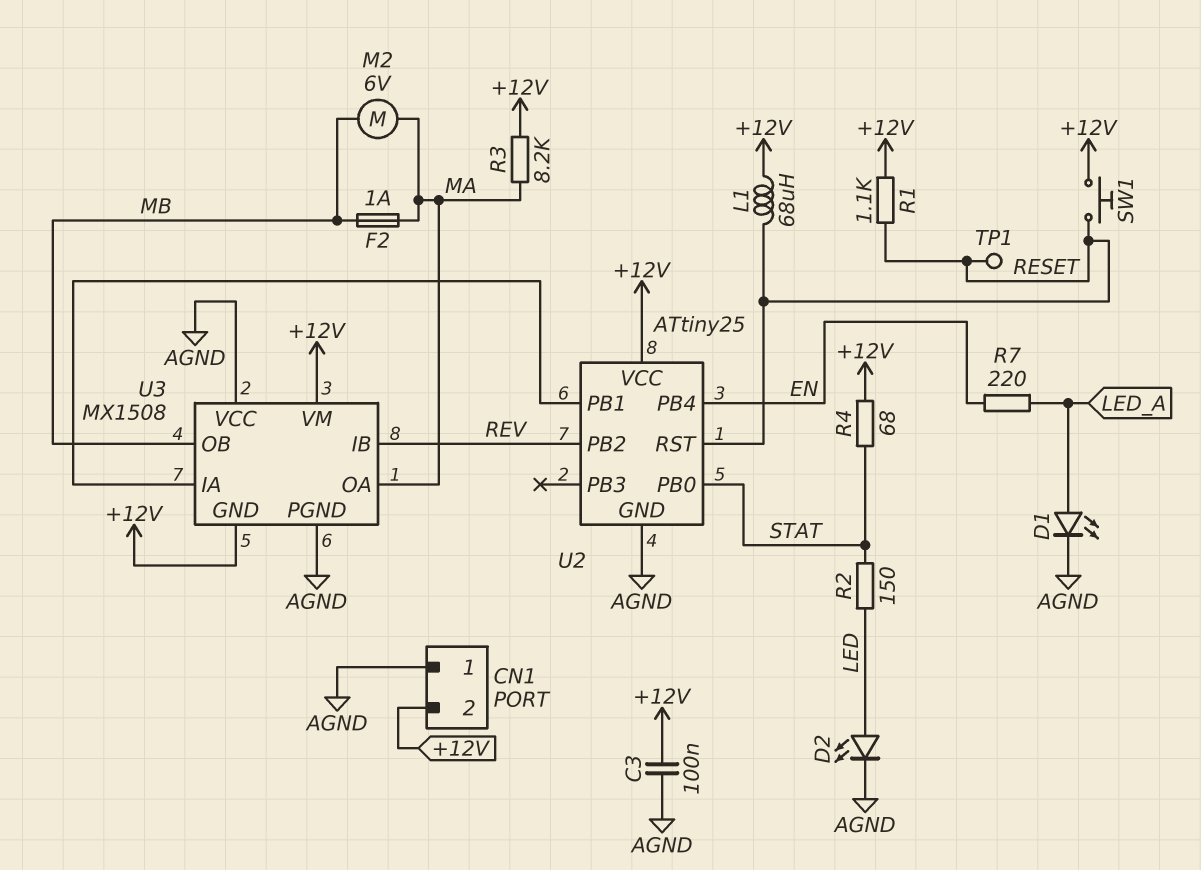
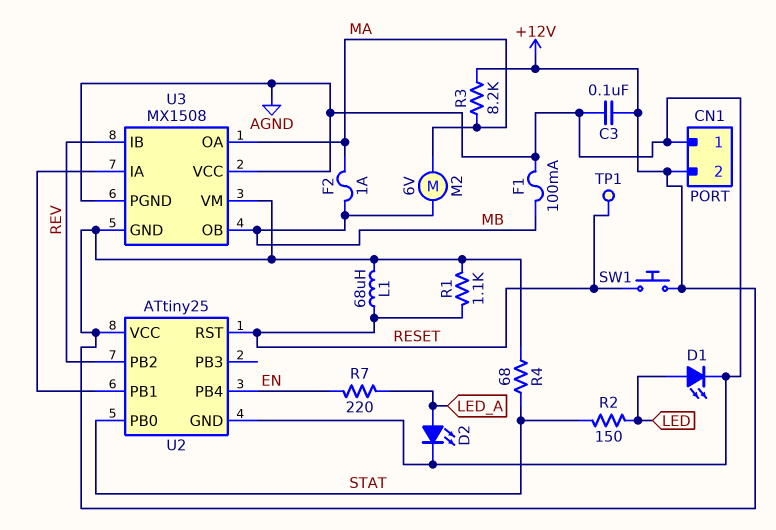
D1: LED (A LED_A, K AGND) -> LED (A LED, K AGND)
D2: LED (A LED, K AGND) -> LED (A LED_A, K AGND)
F1: none -> 100mA (AGND, MB)

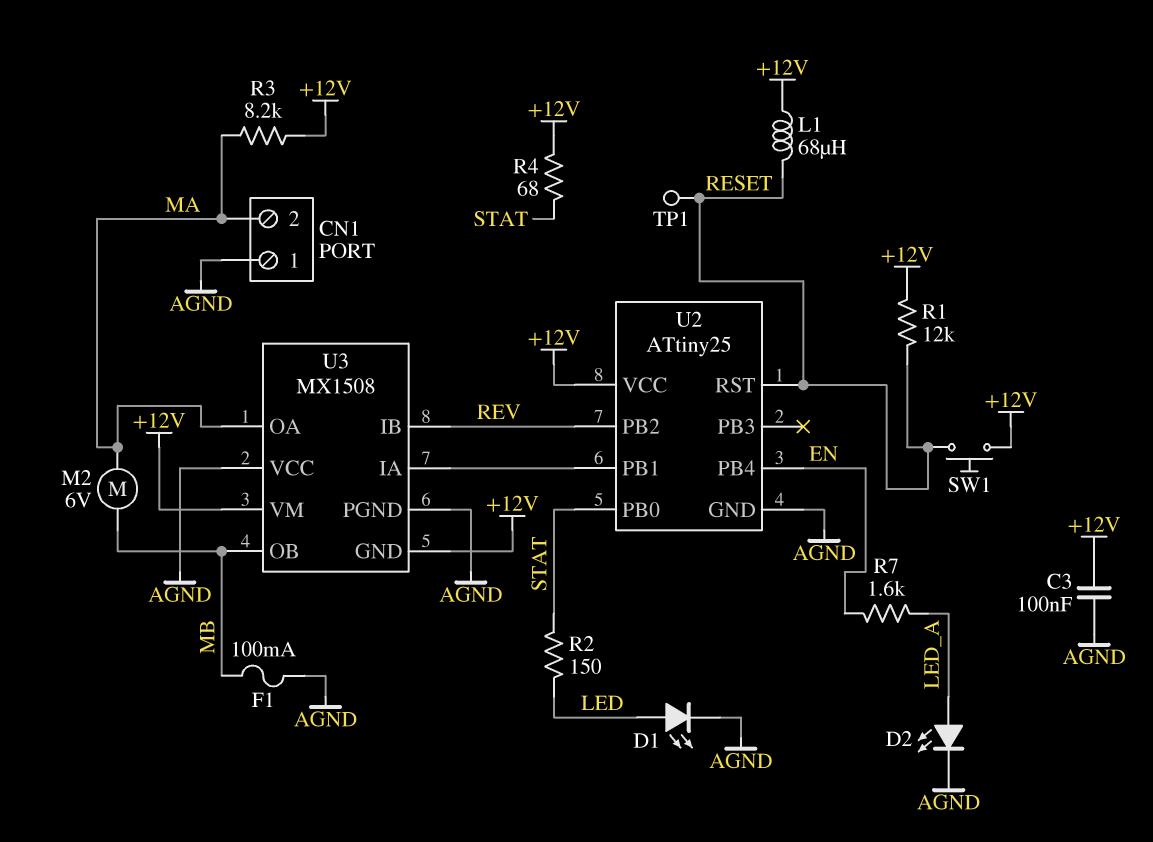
CN1 pin 2: +12V -> MA
F2: 1A (MA, MB) -> none
R1: 1.1k (+12V, RESET) -> 12k (+12V, RESET)
R7: 220 (EN, LED_A) -> 1.6k (EN, LED_A)

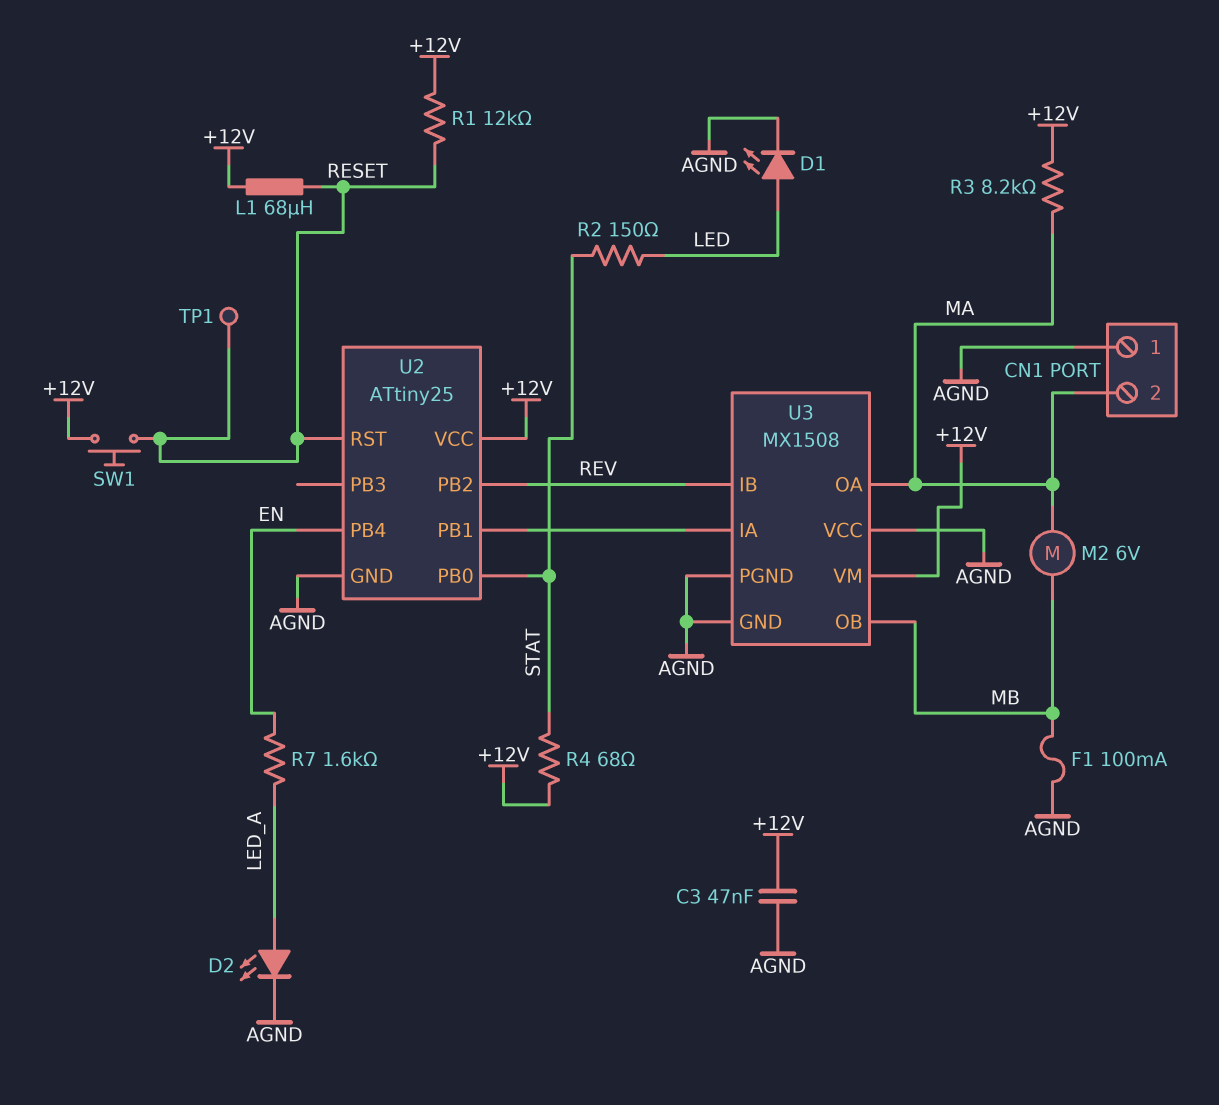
C3: 100nF (+12V, AGND) -> 47nF (+12V, AGND)
U3 pin GND: +12V -> AGND

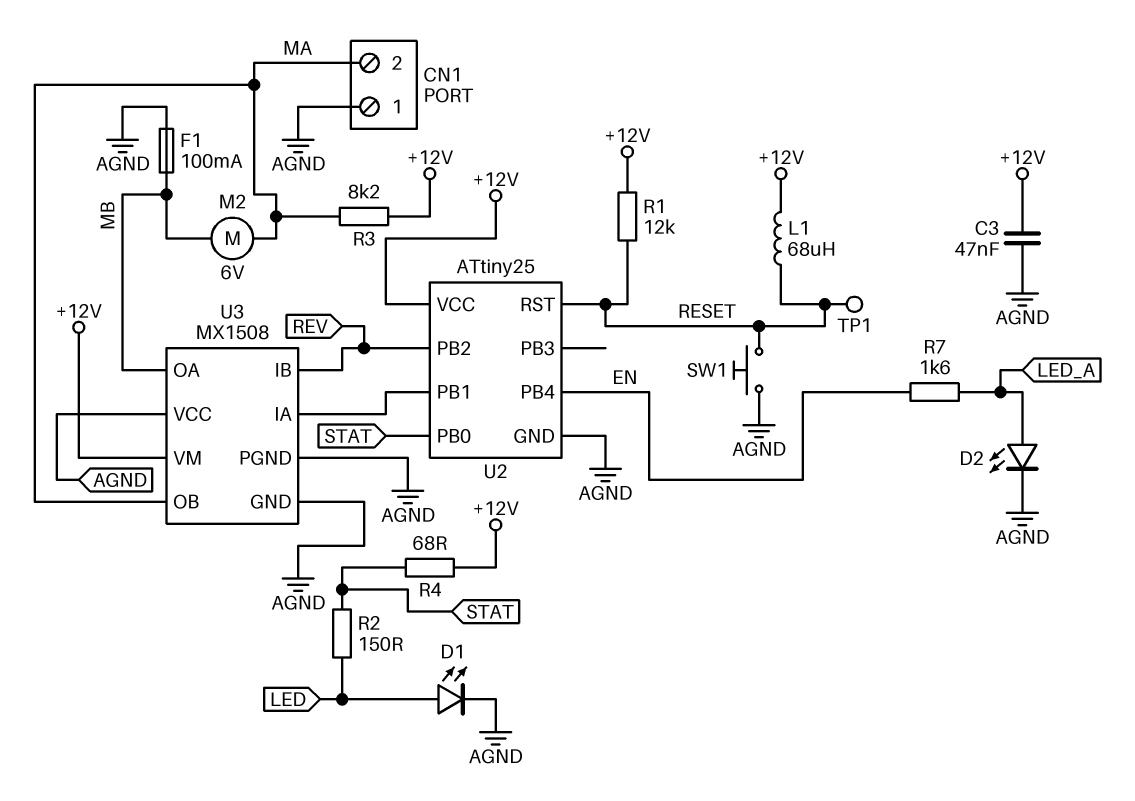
SW1: button (+12V, RESET) -> button (AGND, RESET)
U3 pin OA: MA -> MB
U3 pin OB: MB -> MA

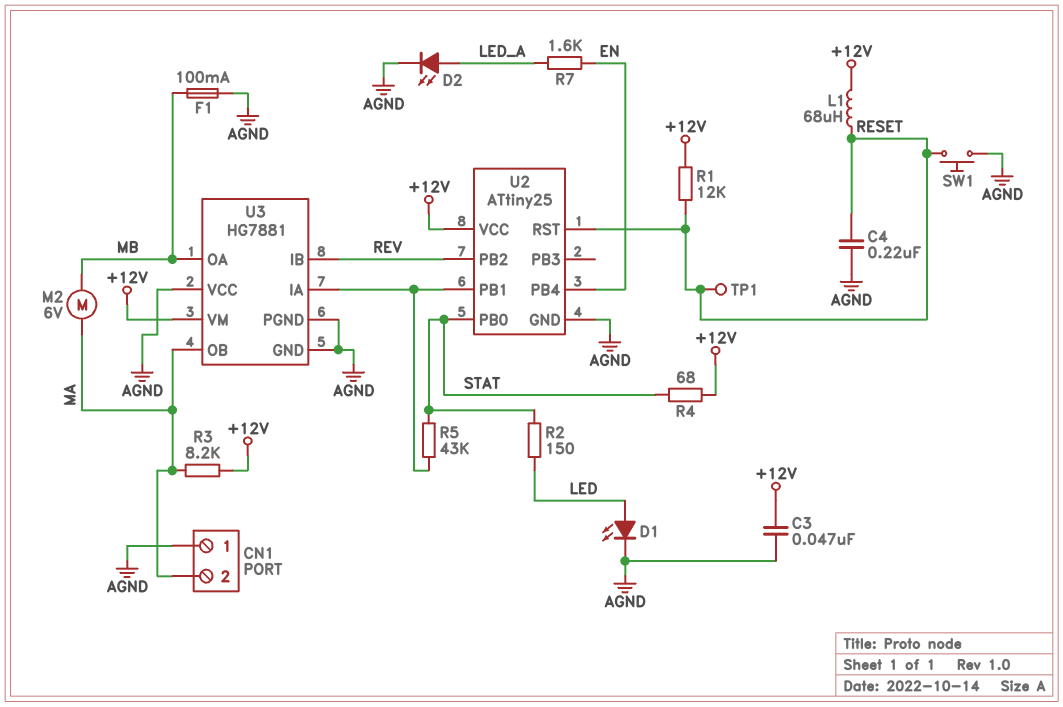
C4: none -> 220nF (AGND, RESET)
R5: none -> 43k (STAT, U2/PB1)
U3: MX1508 -> HG7881

